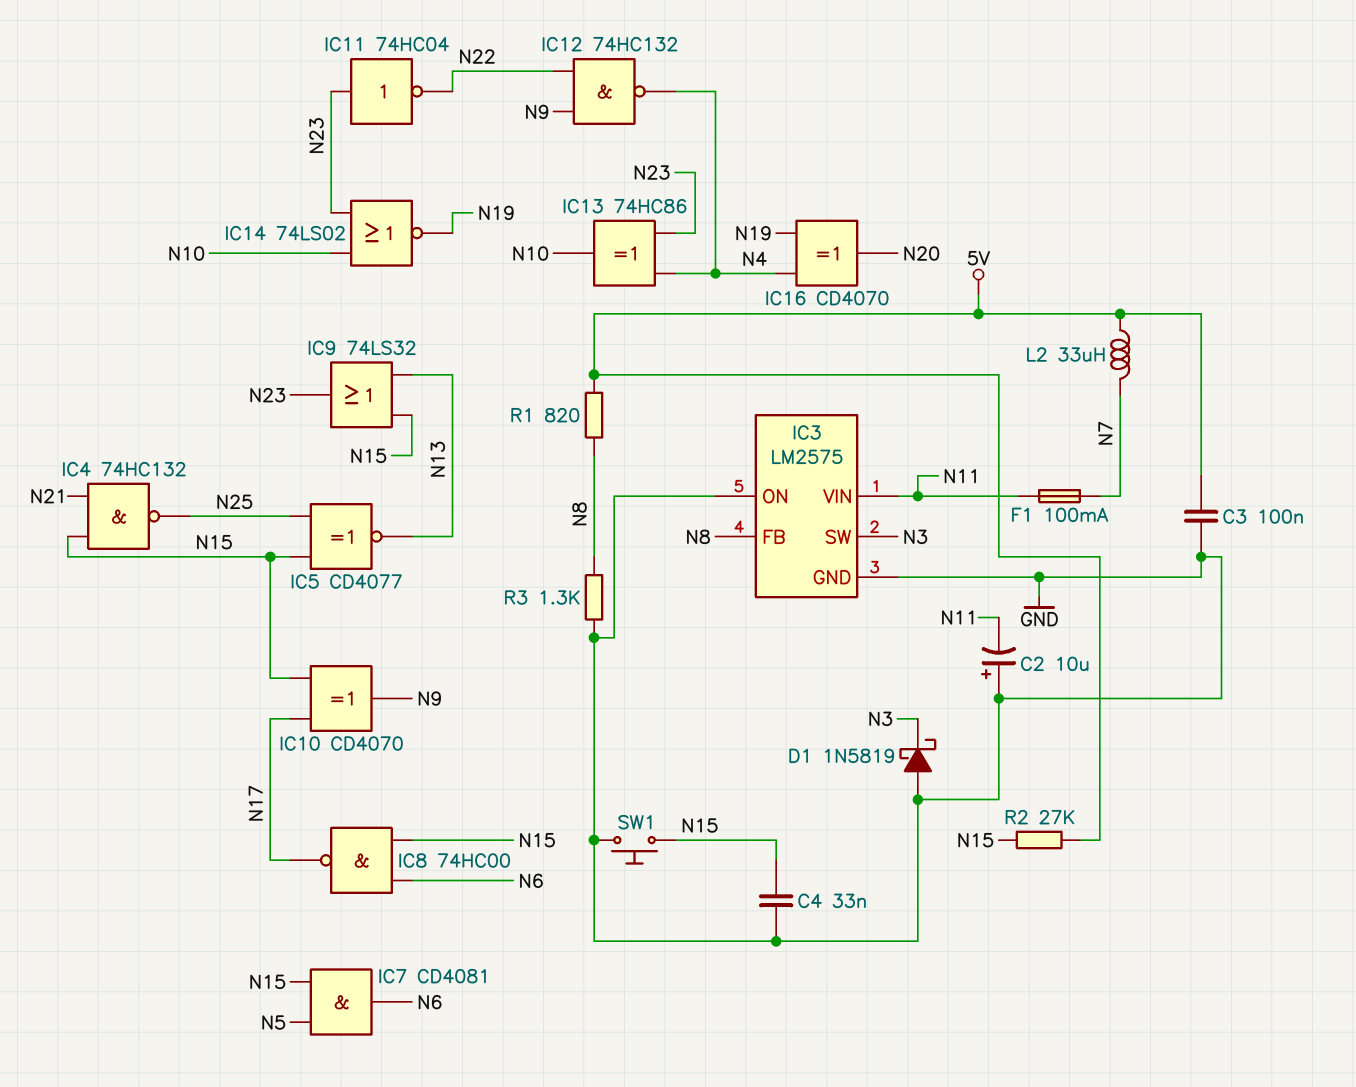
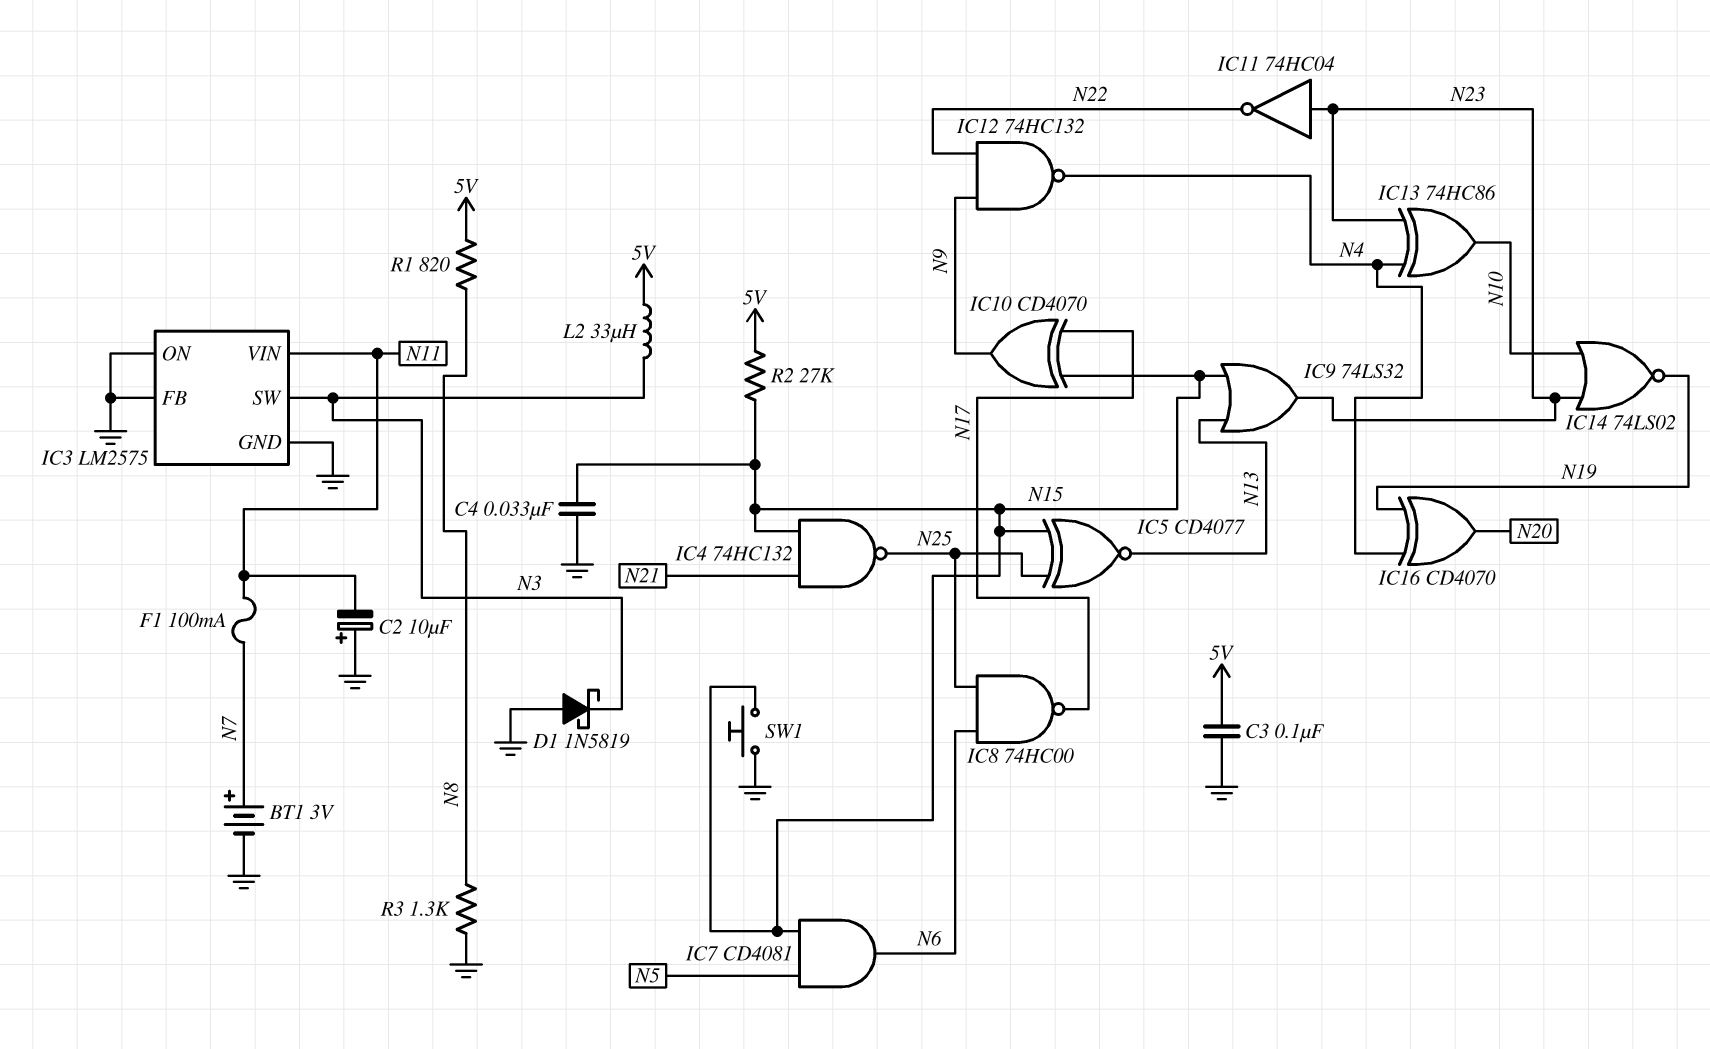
BT1: none -> 3V (plus N7, minus GND)
IC3 pin FB: N8 -> GND
IC8: NAND 74HC00 (in N6, in N15, out N17) -> NAND 74HC00 (in N6, in N25, out N17)
L2: 33uH (5V, N7) -> 33uH (5V, N3)

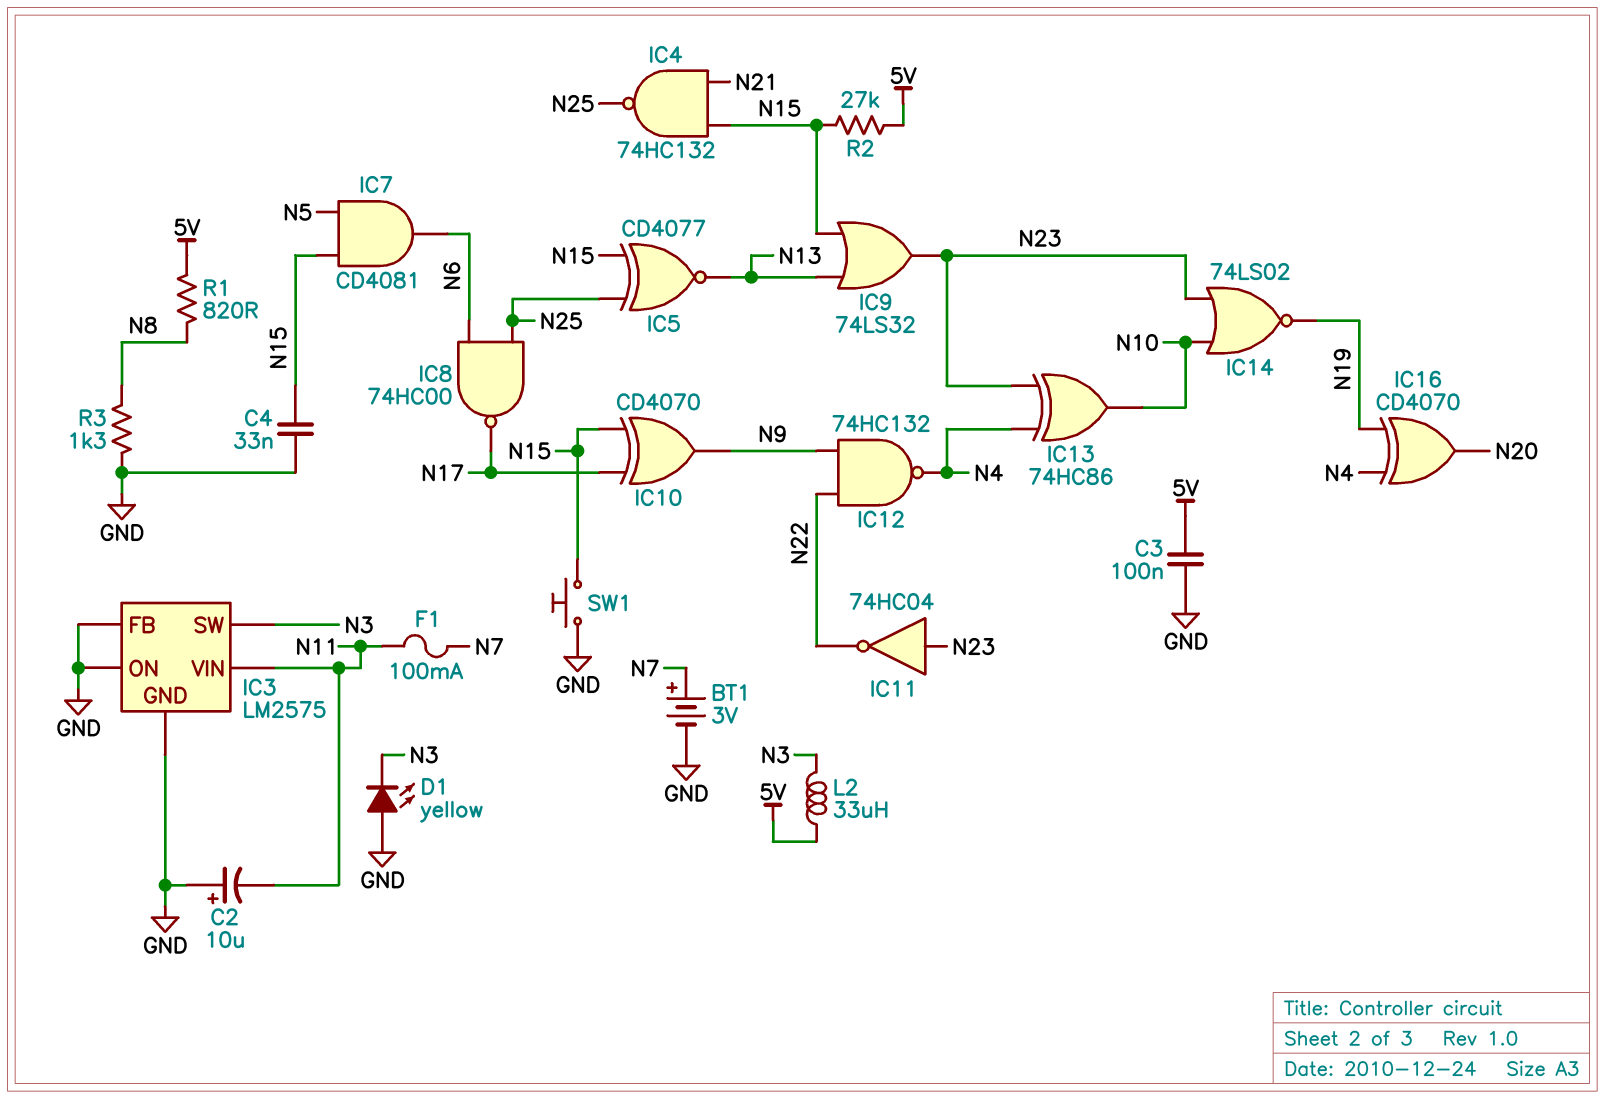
D1: schottky 1N5819 (A GND, K N3) -> LED yellow (A GND, K N3)

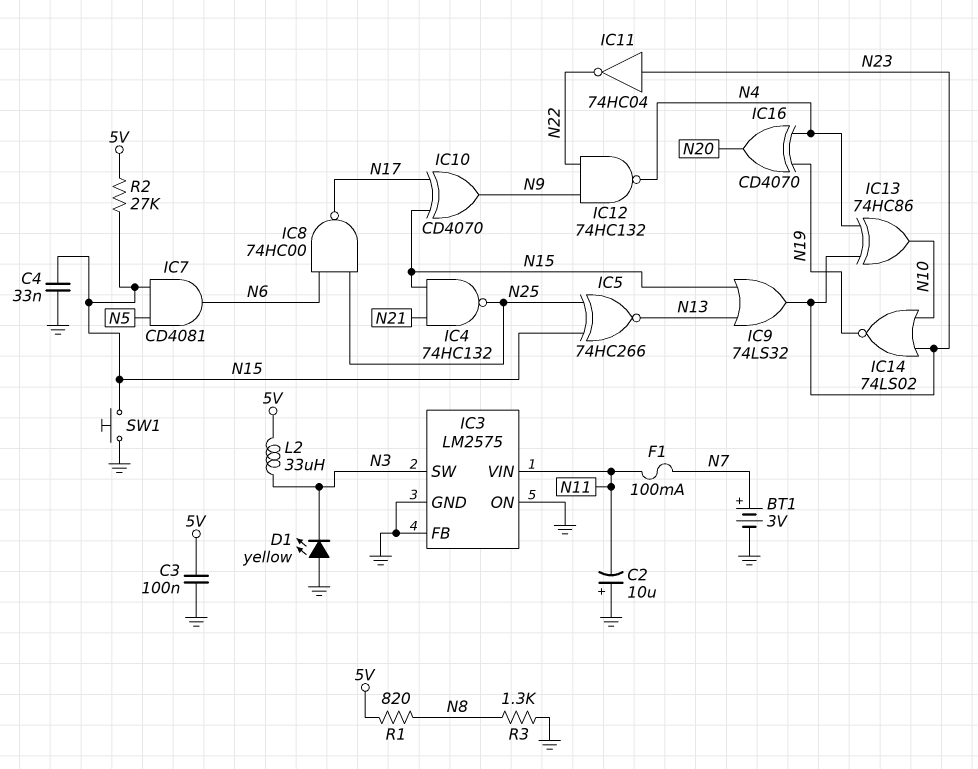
IC5: XNOR CD4077 (in N15, in N25, out N13) -> XNOR 74HC266 (in N15, in N25, out N13)

